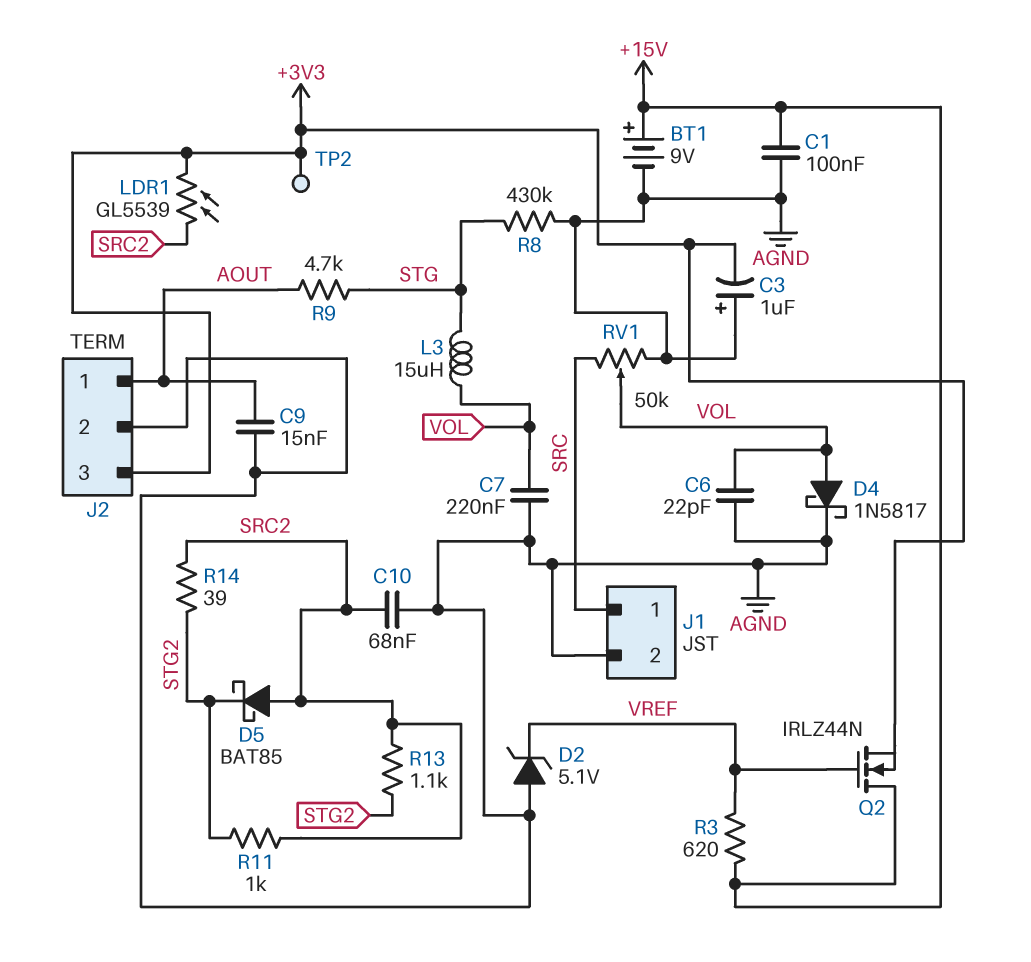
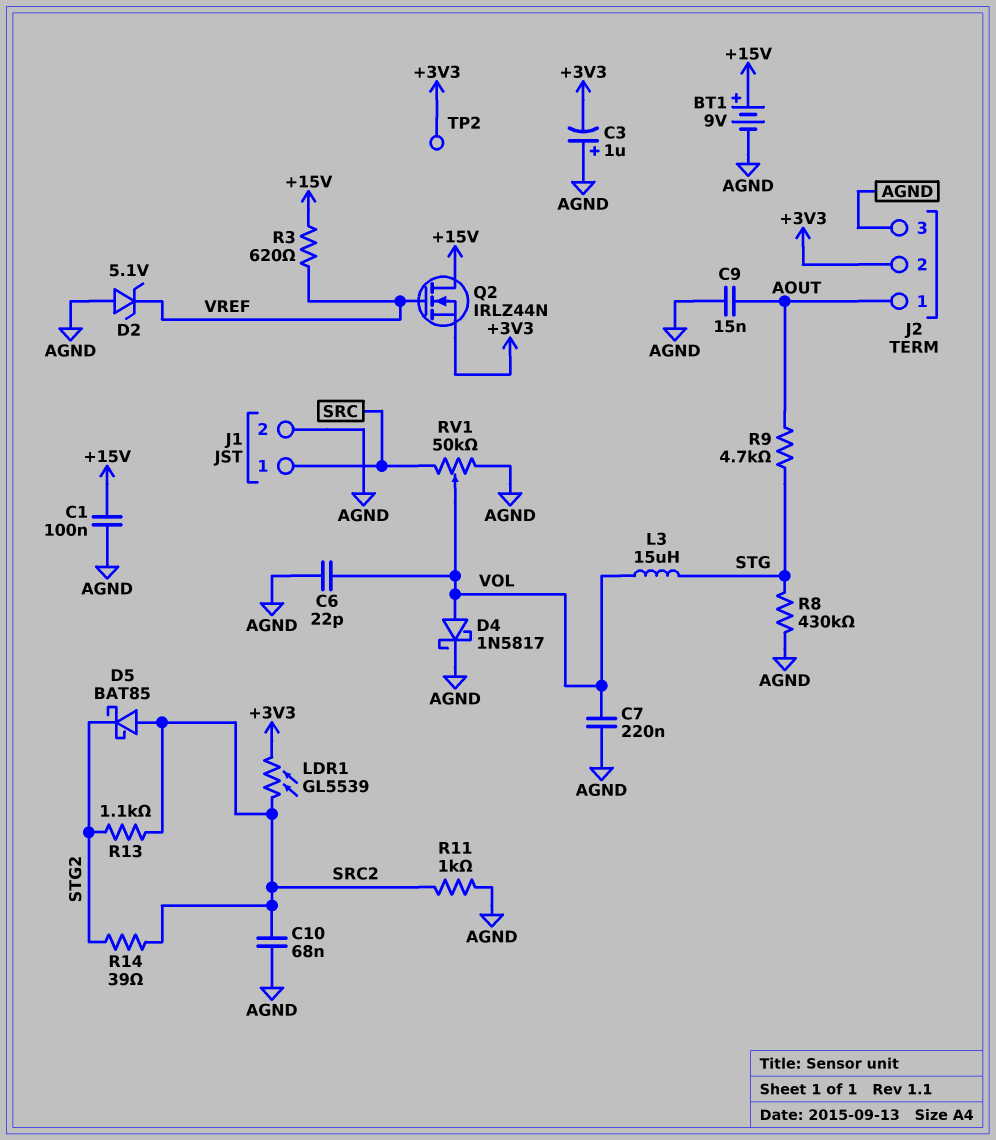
J2 pin 2: AGND -> +3V3
J2 pin 3: +3V3 -> AGND
R11: 1k (SRC2, STG2) -> 1k (AGND, SRC2)

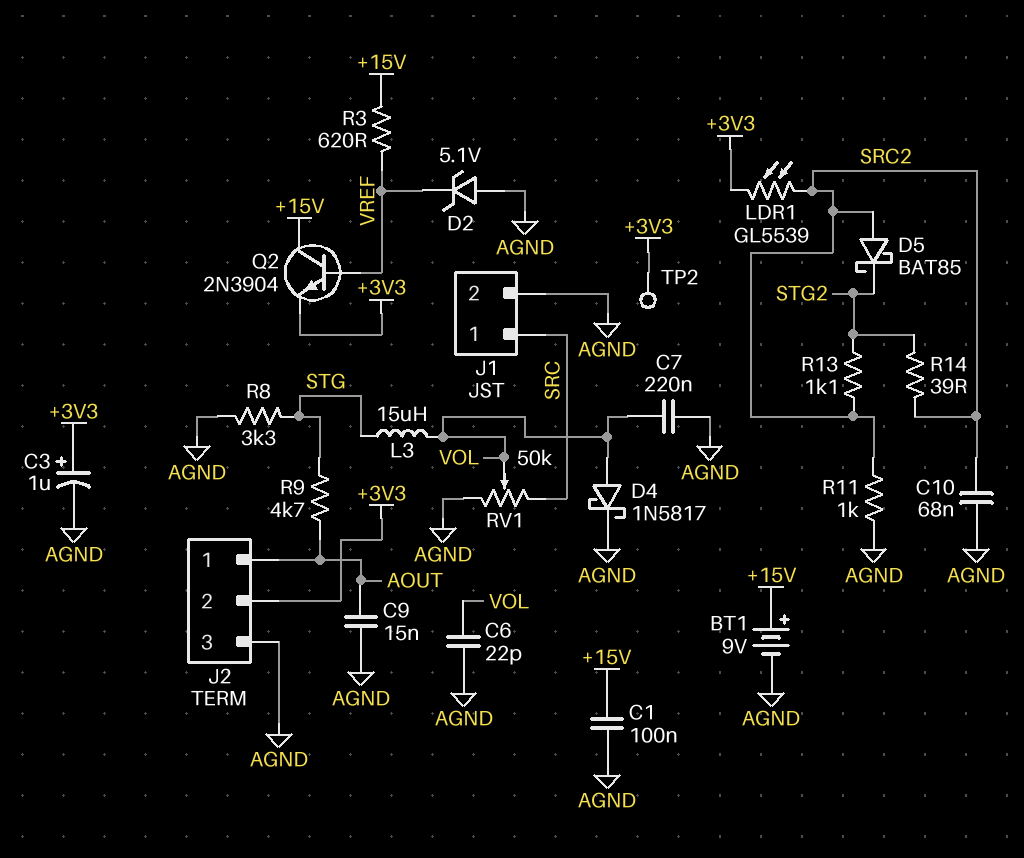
C3: 1uF (plus AGND, minus +3V3) -> 1uF (plus +3V3, minus AGND)
Q2: NMOS IRLZ44N (G VREF, D +15V, S +3V3) -> NPN 2N3904 (B VREF, C +15V, E +3V3)
R8: 430k (AGND, STG) -> 3.3k (AGND, STG)

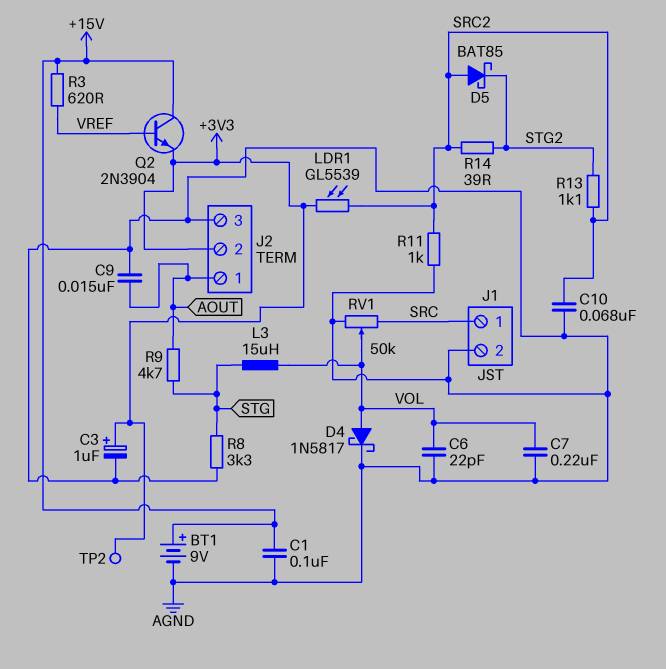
D2: zener 5.1V (A AGND, K VREF) -> none

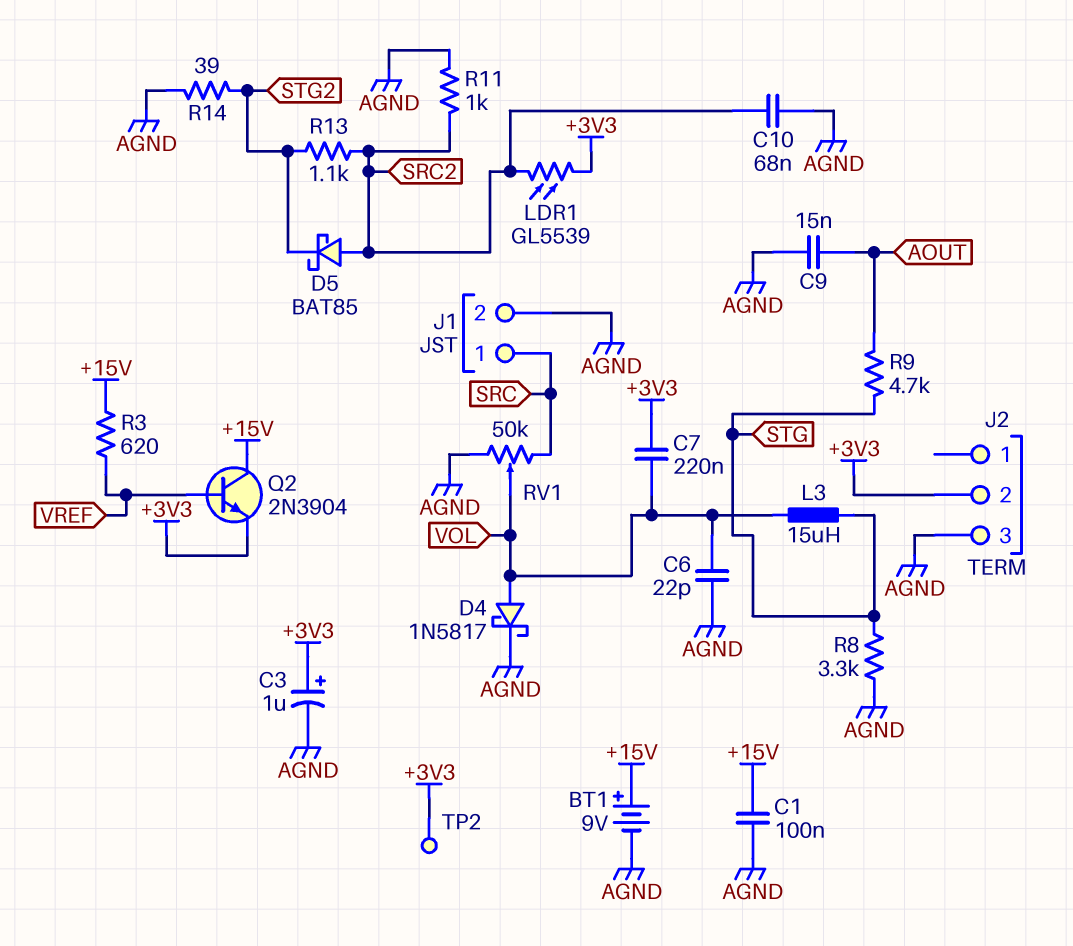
C7: 220nF (AGND, VOL) -> 220nF (+3V3, VOL)
J2 pin 1: AOUT -> none
R14: 39 (SRC2, STG2) -> 39 (AGND, STG2)

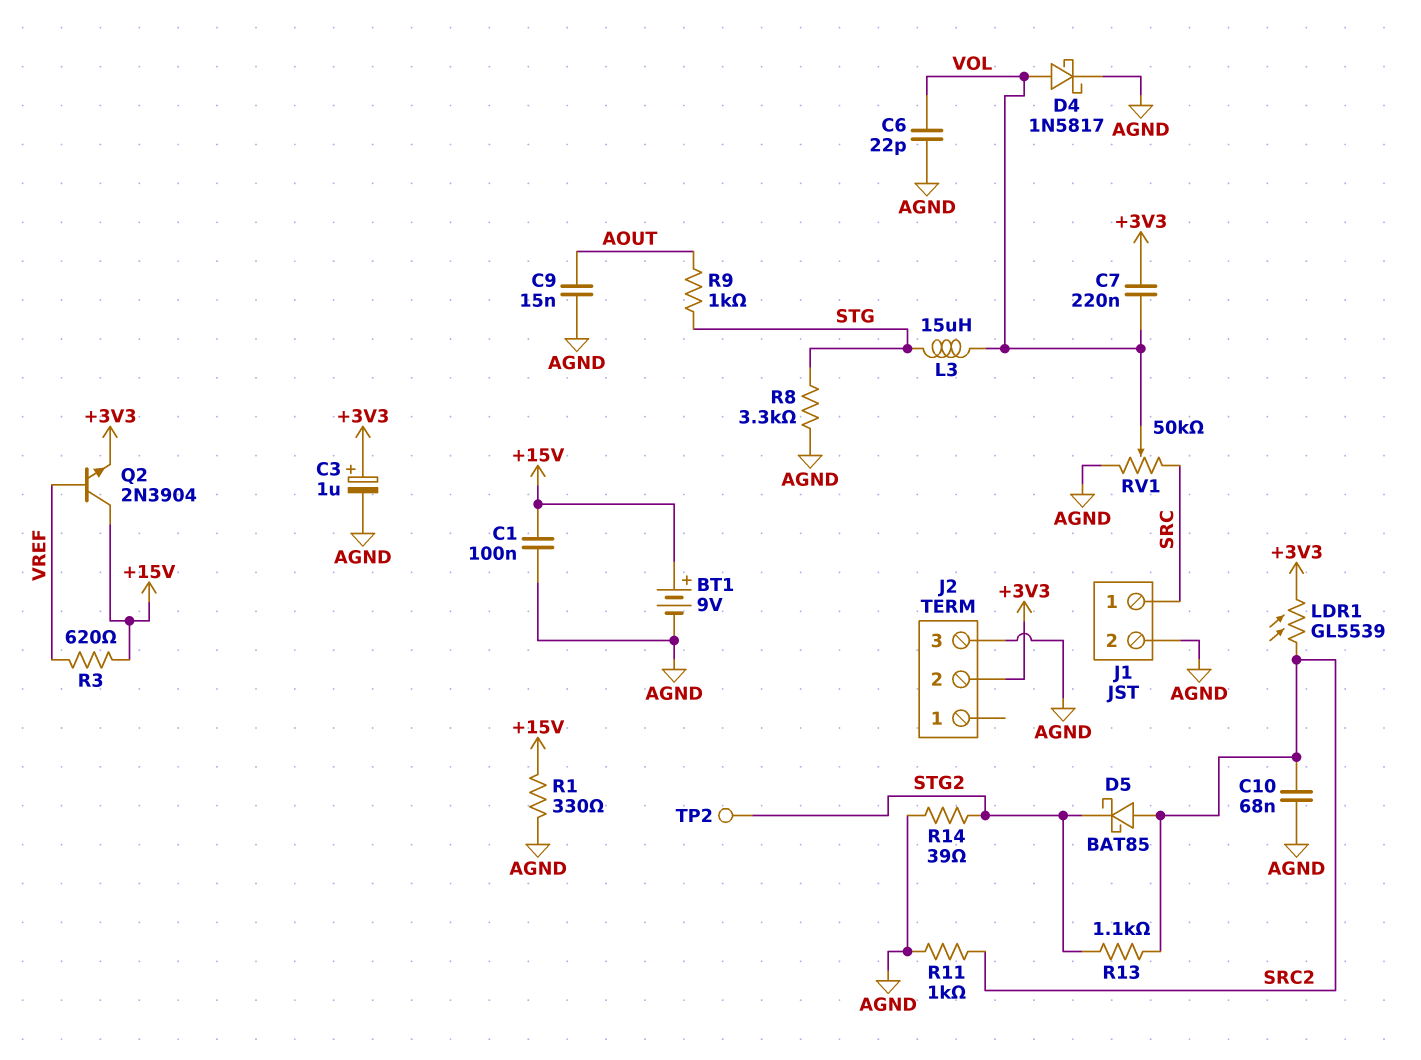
R1: none -> 330 (+15V, AGND)
R9: 4.7k (AOUT, STG) -> 1k (AOUT, STG)
TP2: test point (+3V3) -> test point (STG2)

